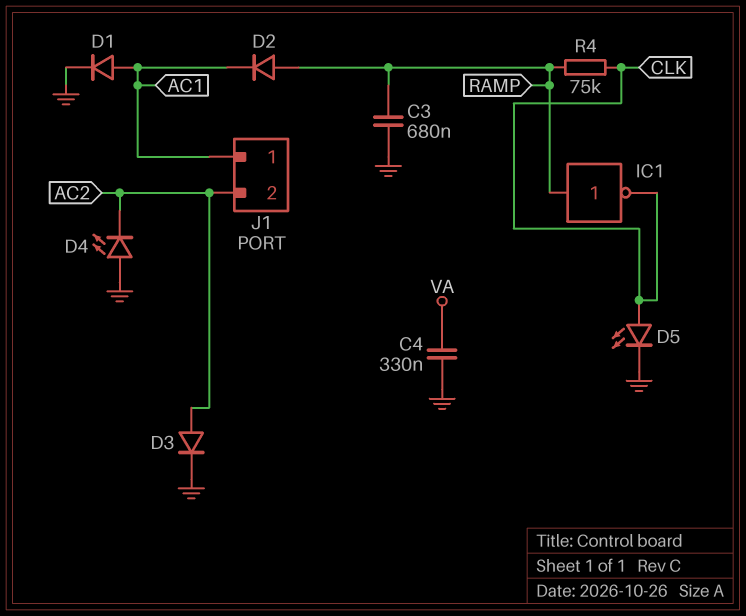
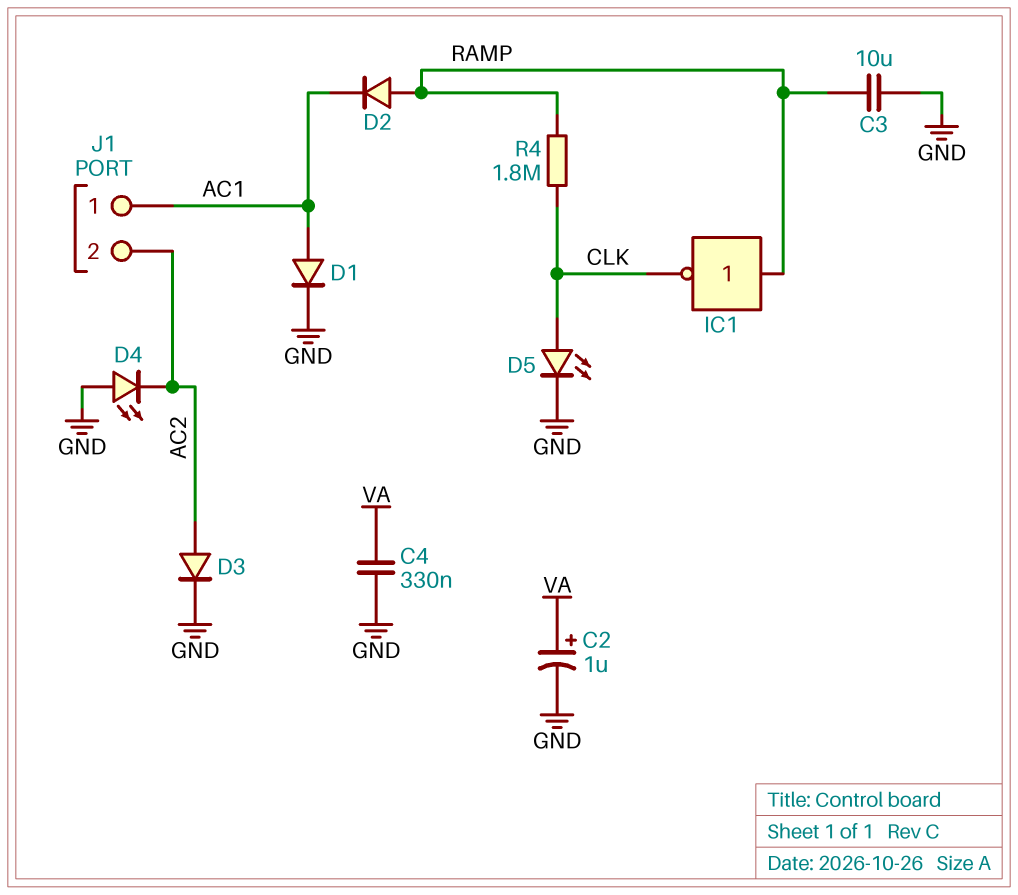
C2: none -> 1uF (plus VA, minus GND)
C3: 680nF (GND, RAMP) -> 10uF (GND, RAMP)
R4: 75k (CLK, RAMP) -> 1.8M (CLK, RAMP)

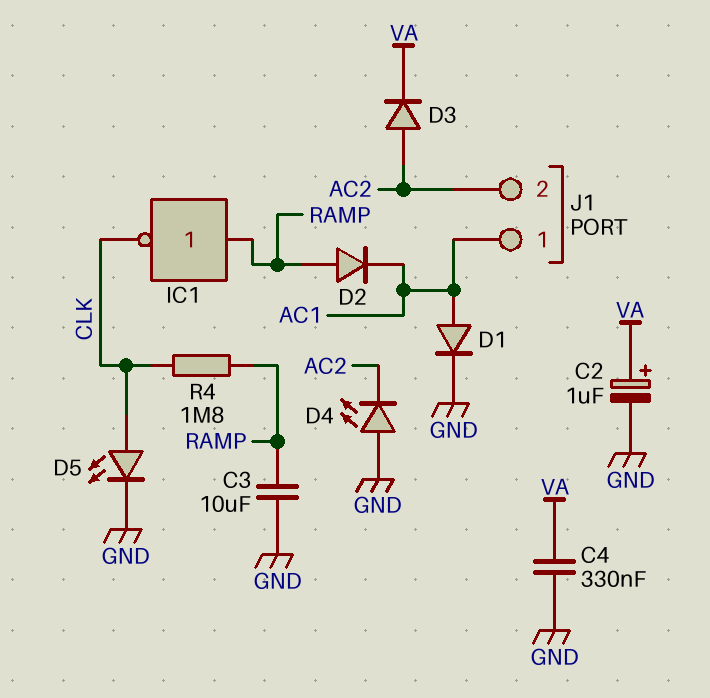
D3: diode (A AC2, K GND) -> diode (A AC2, K VA)

